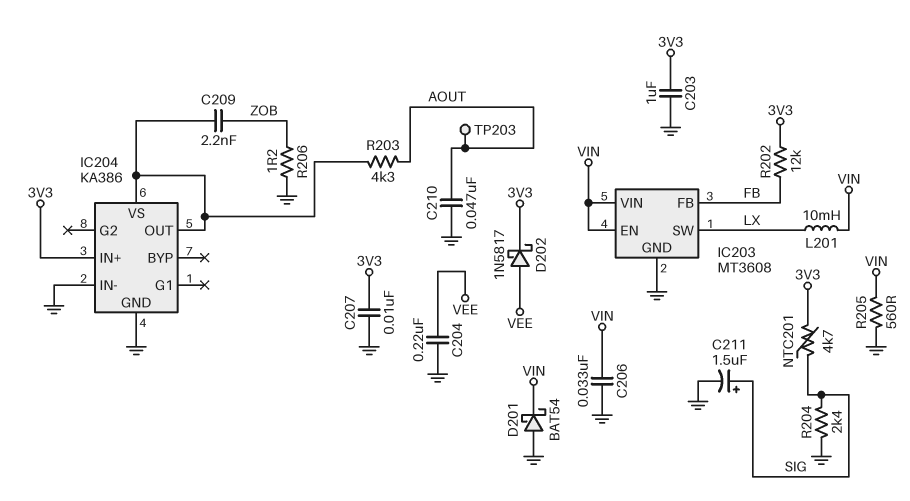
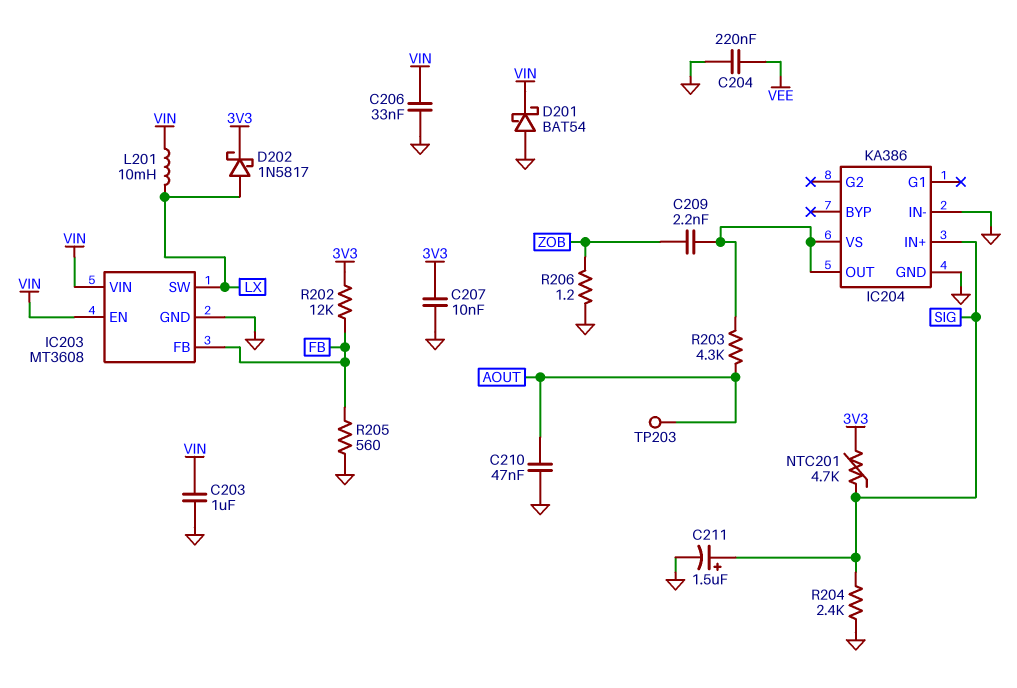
C203: 1uF (3V3, GND) -> 1uF (GND, VIN)
D202: schottky 1N5817 (A VEE, K 3V3) -> schottky 1N5817 (A LX, K 3V3)
IC204 pin IN+: 3V3 -> SIG
R205: 560 (GND, VIN) -> 560 (FB, GND)

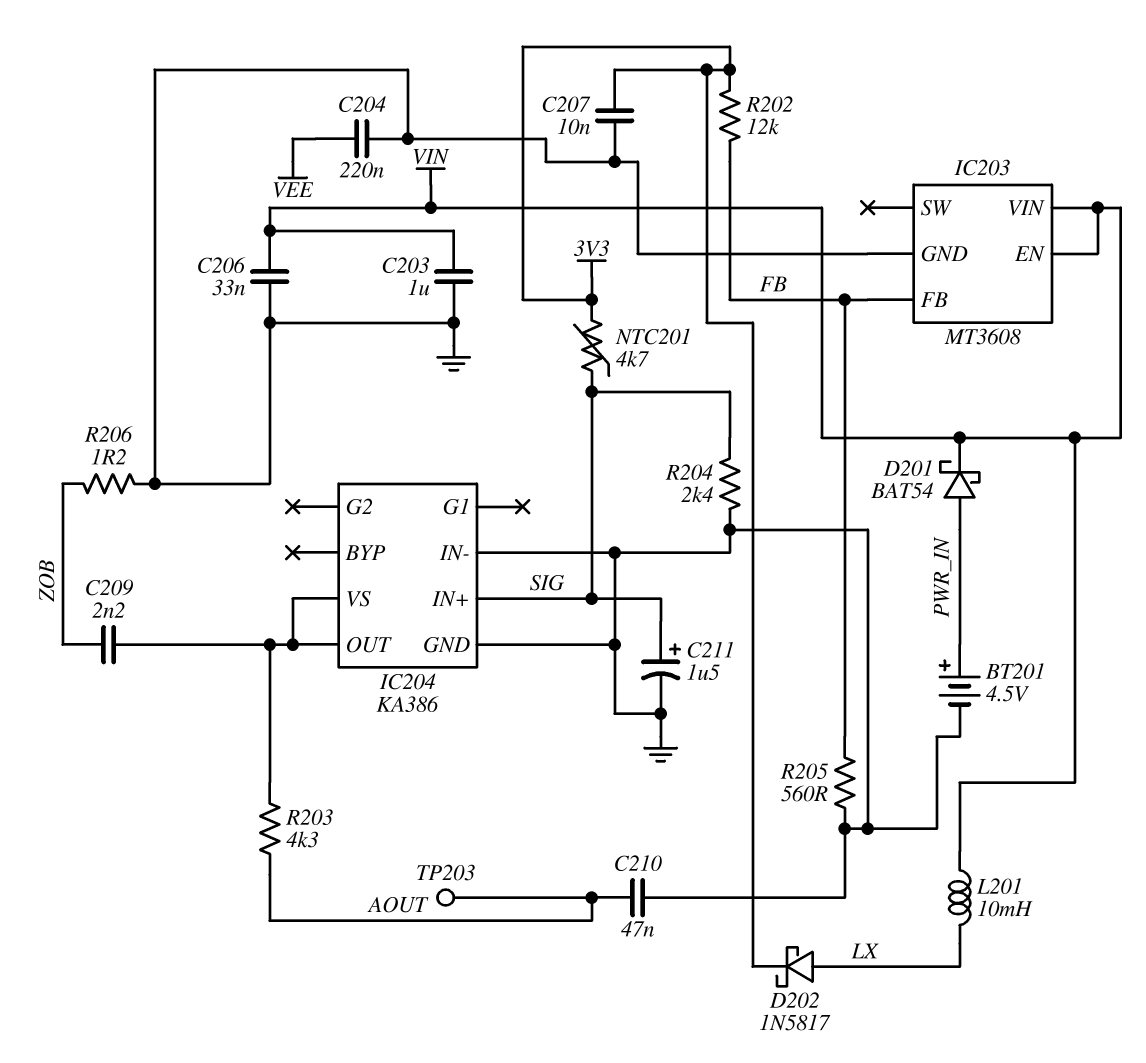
BT201: none -> 4.5V (plus PWR_IN, minus GND)
D201: schottky BAT54 (A GND, K VIN) -> schottky BAT54 (A PWR_IN, K VIN)
IC203 pin SW: LX -> none

